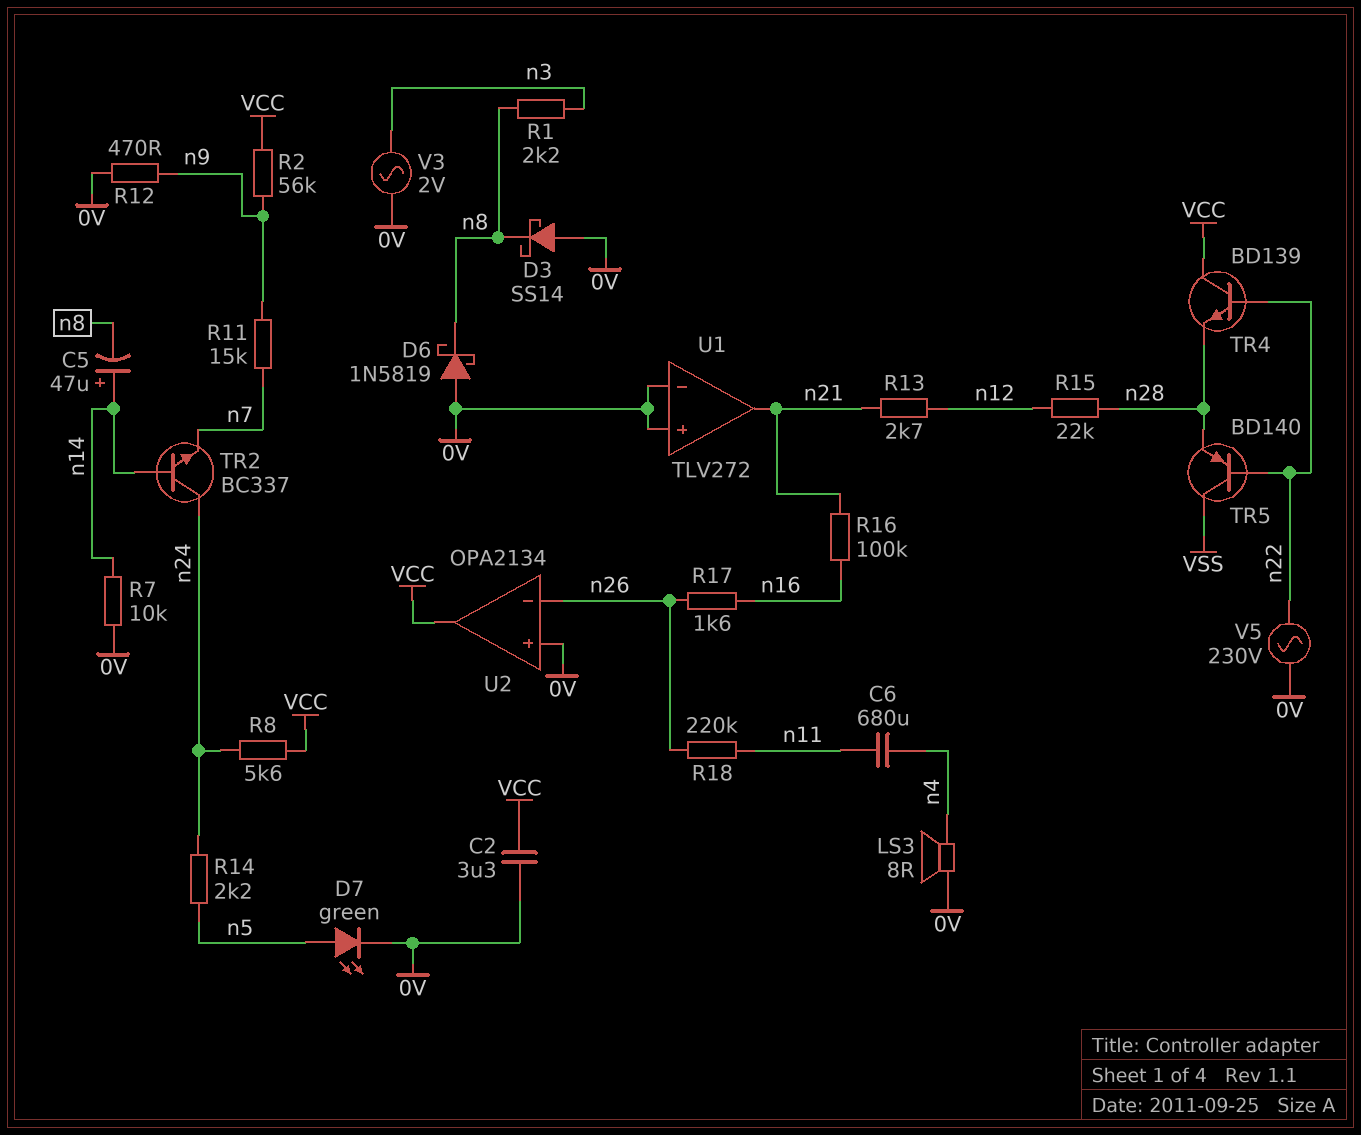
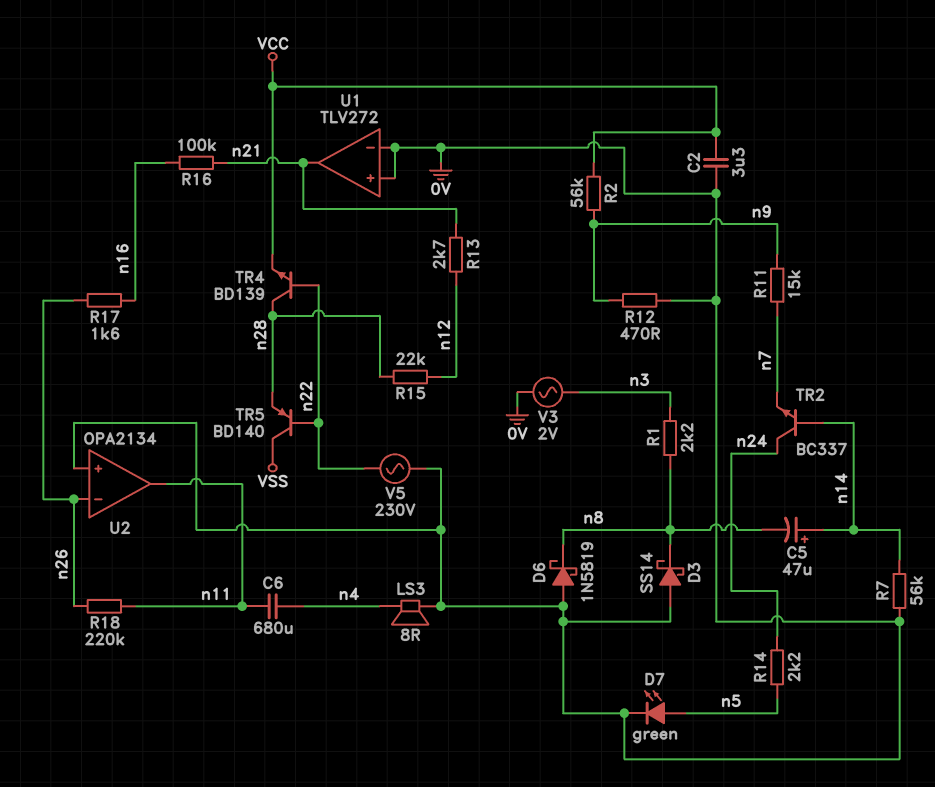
R7: 10k (0V, n14) -> 56k (0V, n14)
R8: 5.6k (VCC, n24) -> none
TR4: NPN BD139 (B n22, C VCC, E n28) -> NPN BD139 (B n22, C n28, E VCC)
U2 pin out: VCC -> n11

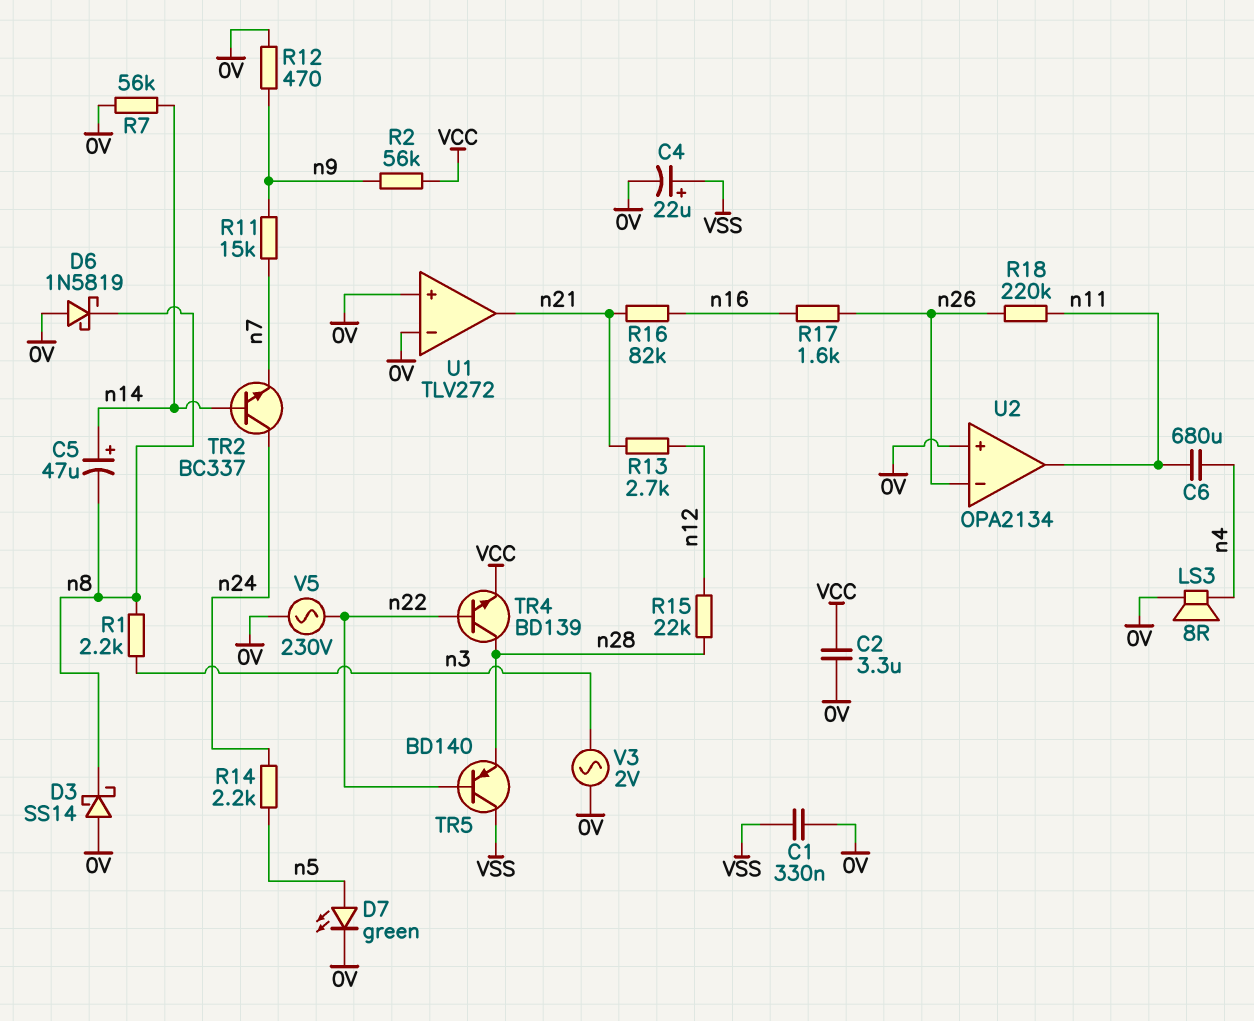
C1: none -> 330nF (0V, VSS)
C4: none -> 22uF (plus VSS, minus 0V)
R16: 100k (n16, n21) -> 82k (n16, n21)

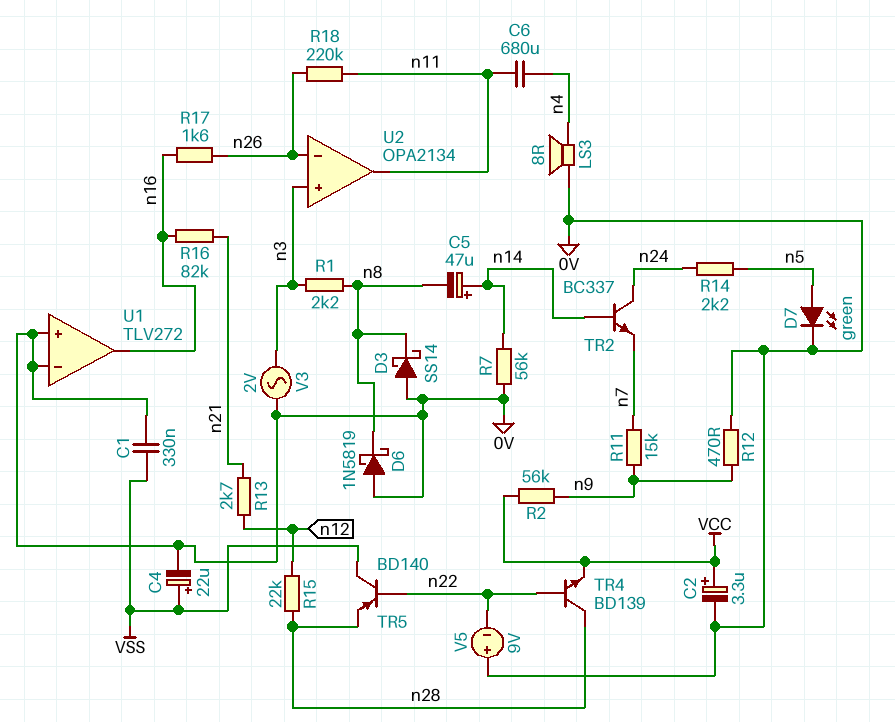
C2: 3.3uF (0V, VCC) -> 3.3uF (plus VCC, minus 0V)
U1 pin out: n21 -> n16
U2 pin in+: 0V -> n3
V5: AC 230V (0V, n22) -> 9V (plus 0V, minus n22)

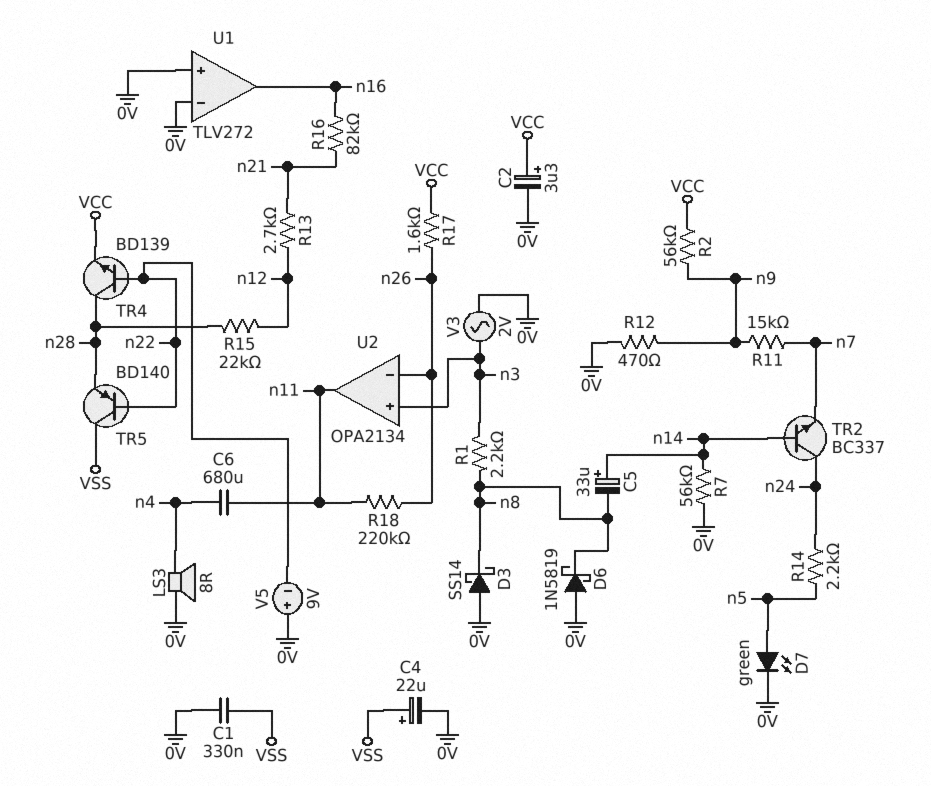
C5: 47uF (plus n14, minus n8) -> 33uF (plus n14, minus n8)
R17: 1.6k (n16, n26) -> 1.6k (VCC, n26)

